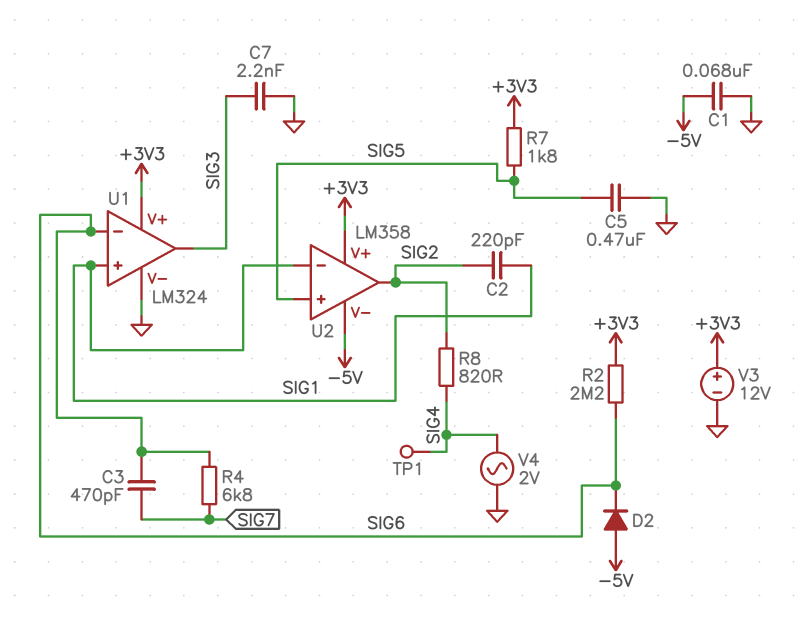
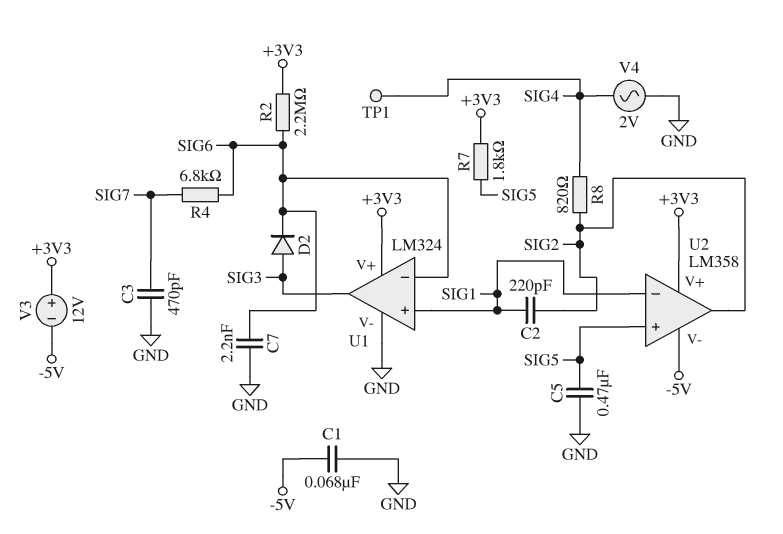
C3: 470pF (SIG6, SIG7) -> 470pF (GND, SIG7)
C7: 2.2nF (GND, SIG3) -> 2.2nF (GND, SIG6)
D2: diode (A -5V, K SIG6) -> diode (A SIG3, K SIG6)
V3: 12V (plus +3V3, minus GND) -> 12V (plus +3V3, minus -5V)

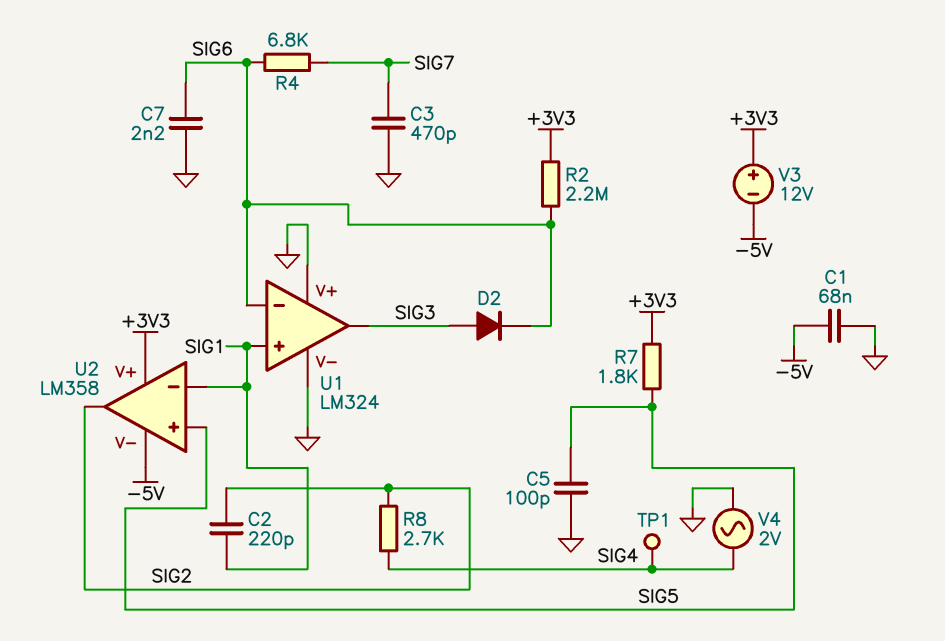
C5: 470nF (GND, SIG5) -> 100pF (GND, SIG5)
R8: 820 (SIG2, SIG4) -> 2.7k (SIG2, SIG4)
U1 pin V+: +3V3 -> GND

